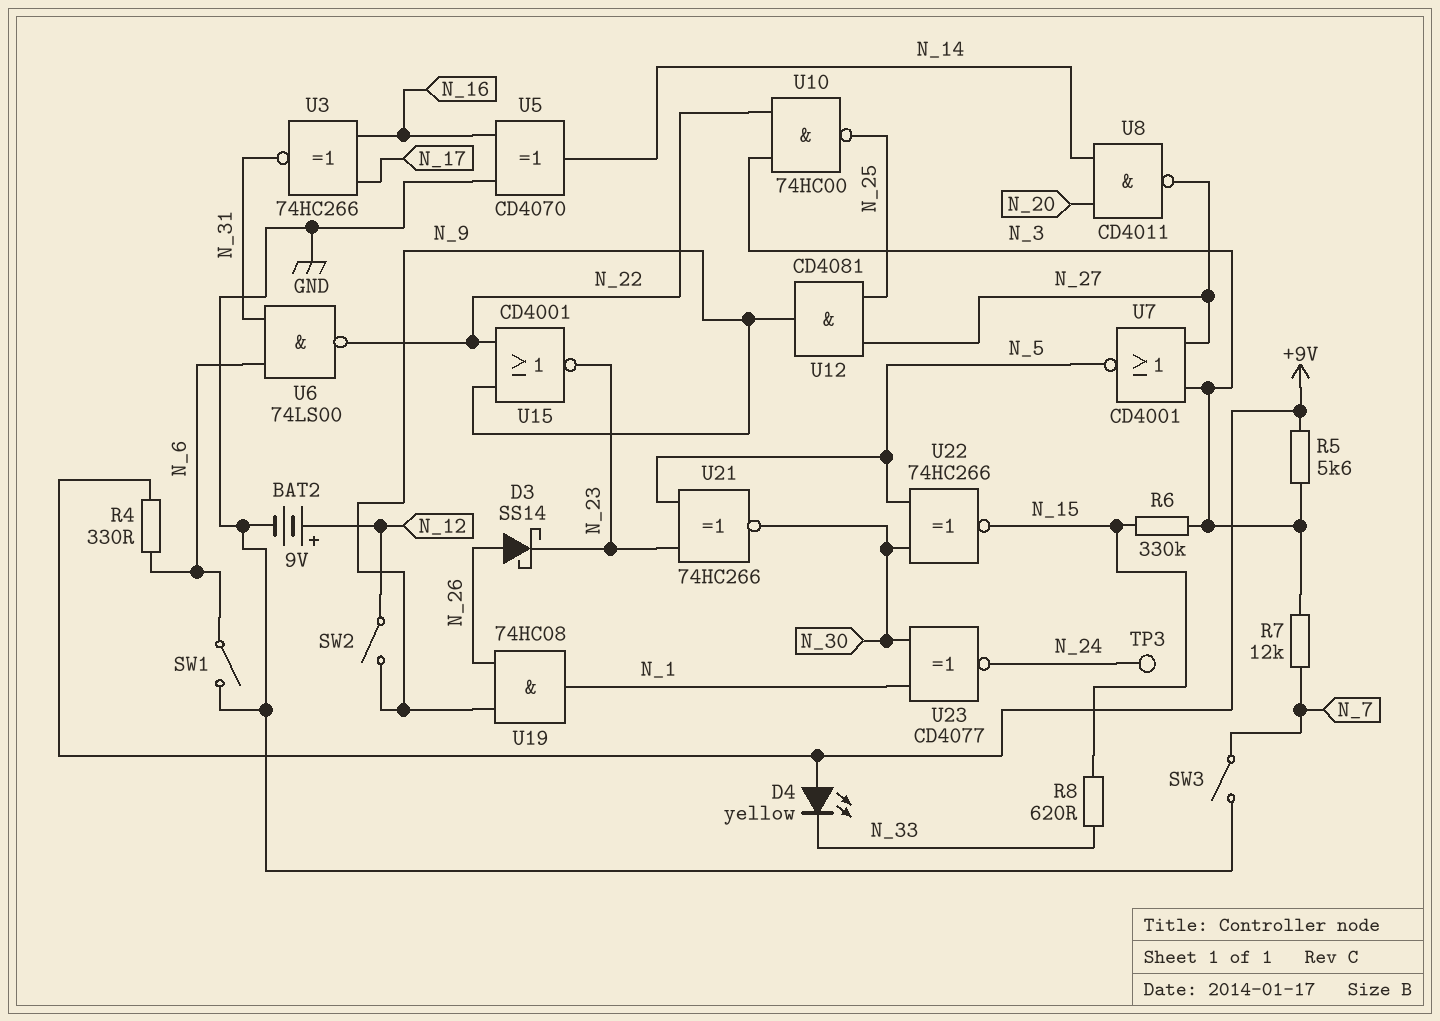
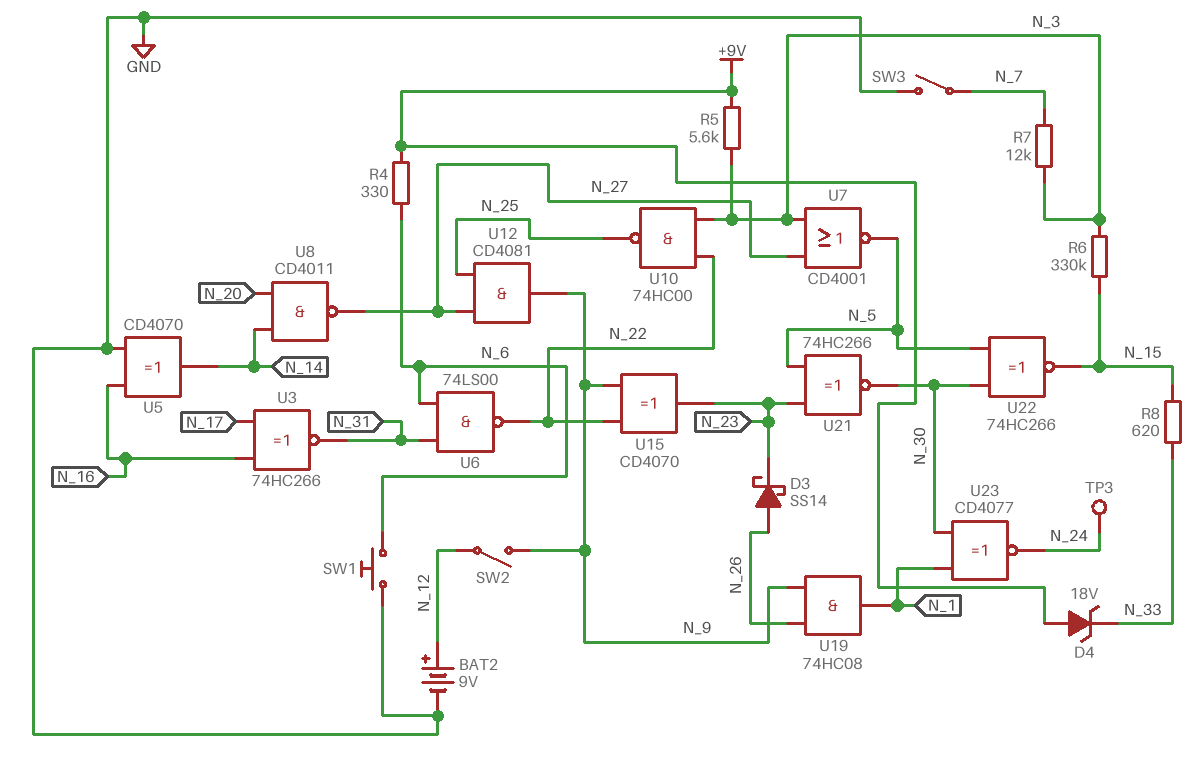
D4: LED yellow (A +9V, K N_33) -> zener 18V (A +9V, K N_33)
SW1: switch (GND, N_6) -> button (GND, N_6)
U15: NOR CD4001 (in N_9, in N_22, out N_23) -> XOR CD4070 (in N_9, in N_22, out N_23)

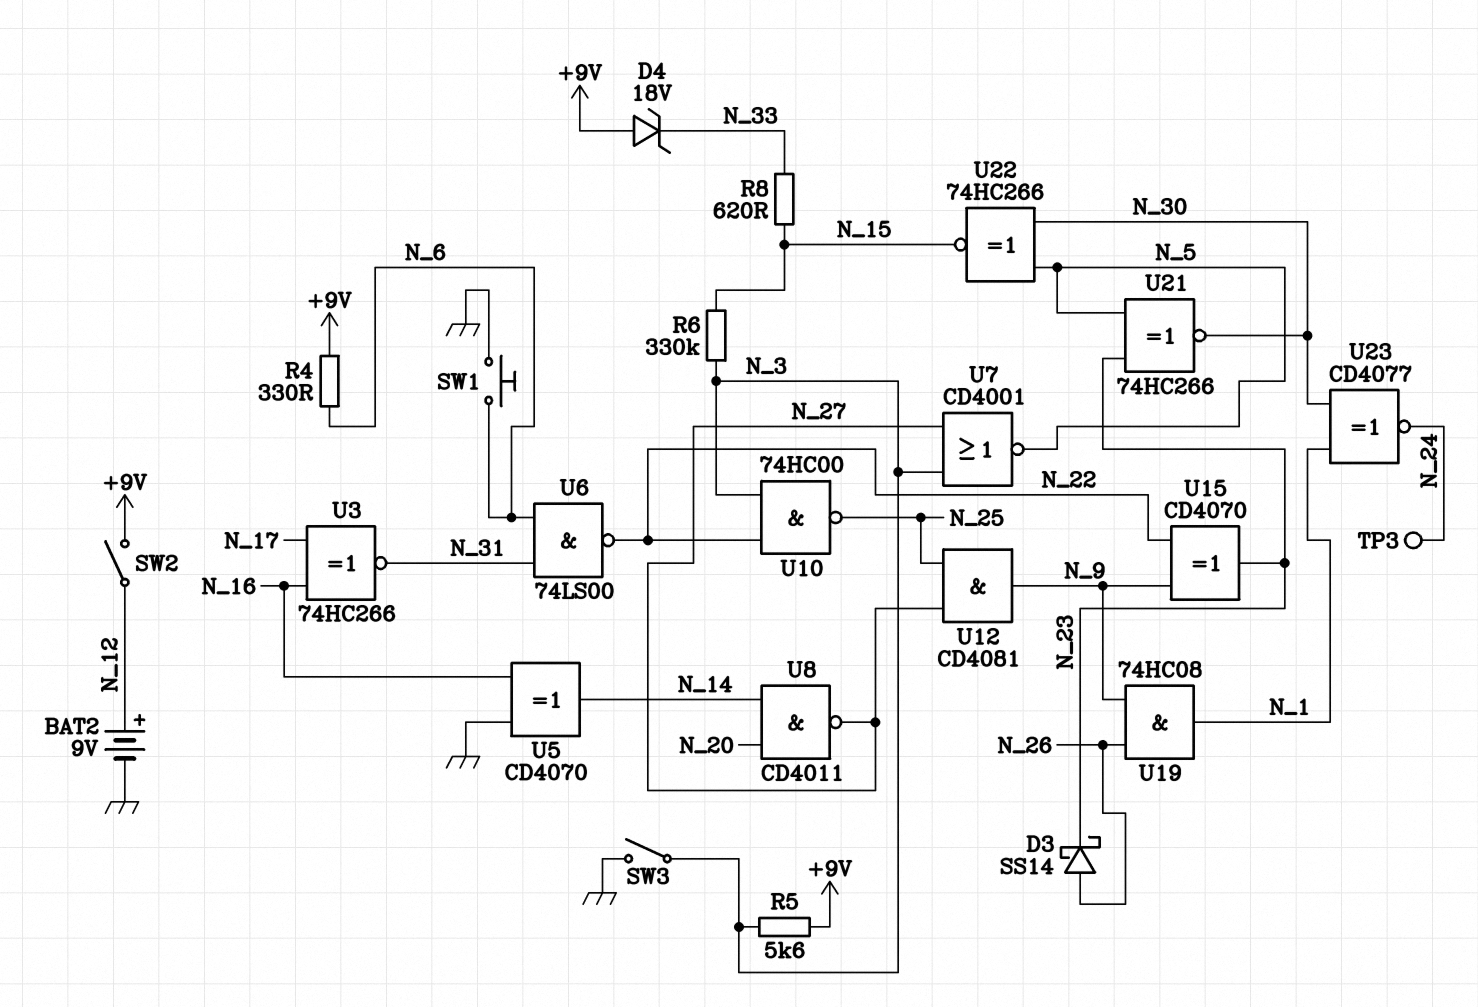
R7: 12k (N_3, N_7) -> none
SW2: switch (N_9, N_12) -> switch (+9V, N_12)
SW3: switch (GND, N_7) -> switch (GND, N_3)

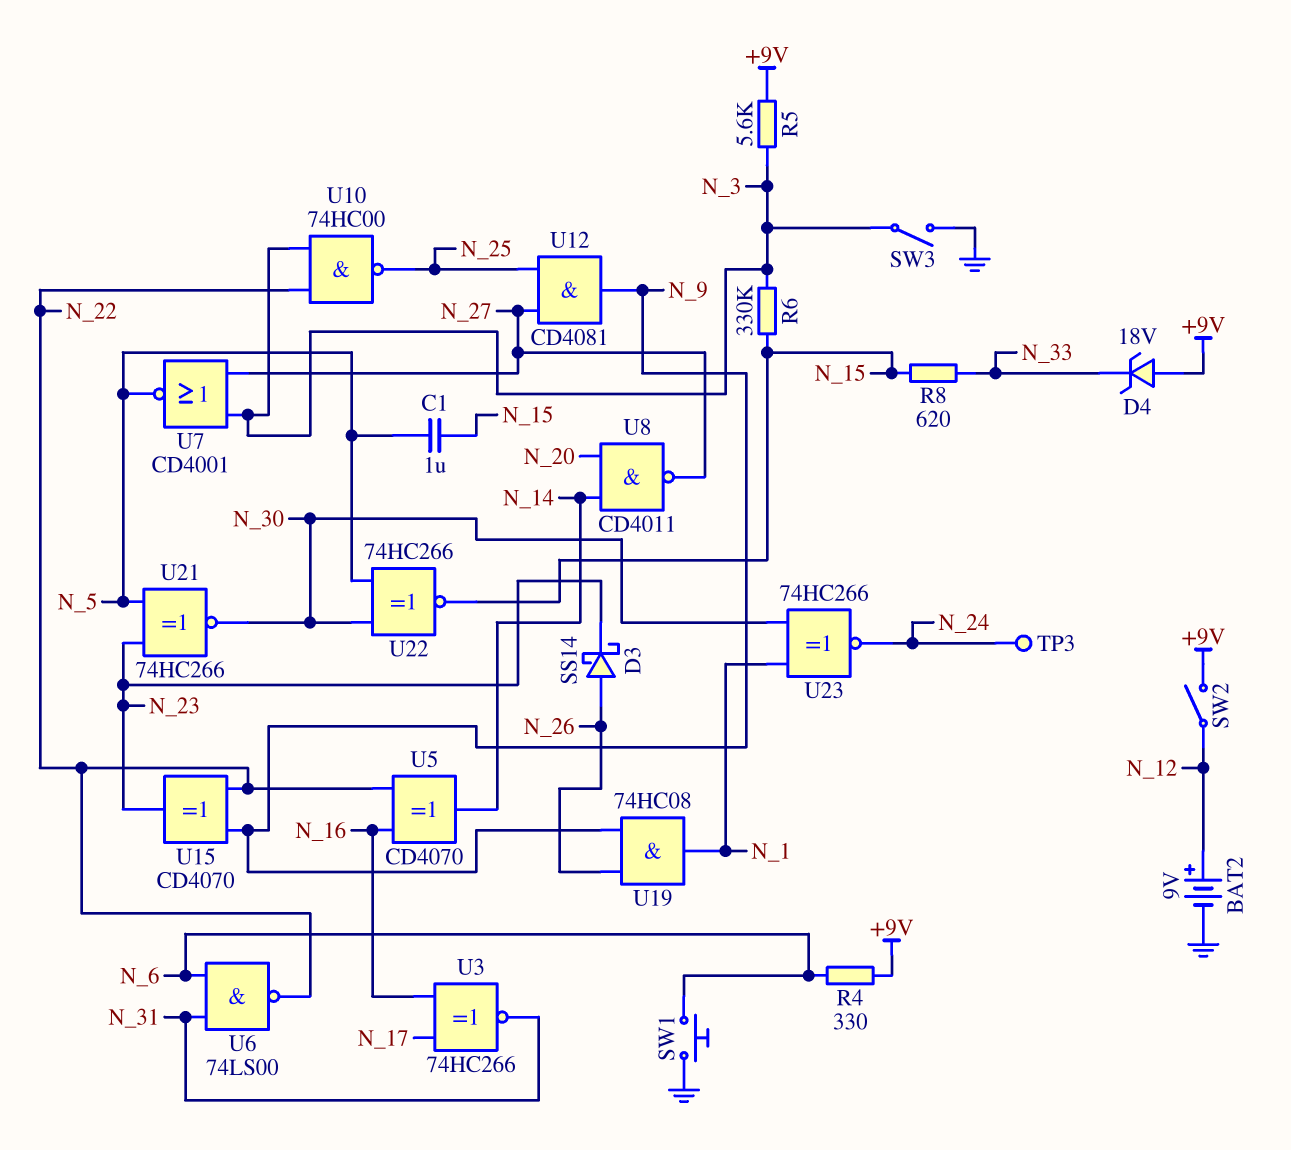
C1: none -> 1uF (N_5, N_15)
U5: XOR CD4070 (in GND, in N_16, out N_14) -> XOR CD4070 (in N_16, in N_22, out N_14)
U23: XNOR CD4077 (in N_1, in N_30, out N_24) -> XNOR 74HC266 (in N_1, in N_30, out N_24)

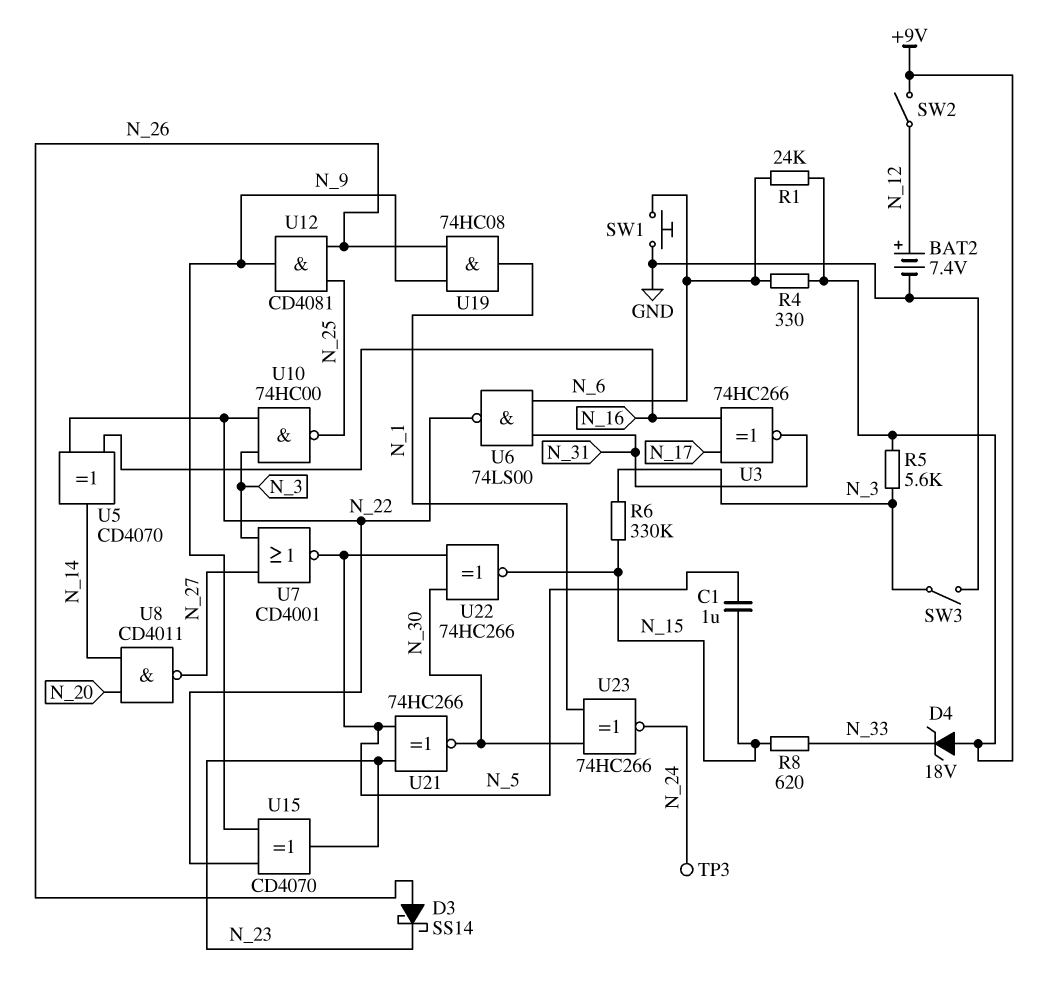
BAT2: 9V (plus N_12, minus GND) -> 7.4V (plus N_12, minus GND)
R1: none -> 24k (+9V, N_6)
U12: AND CD4081 (in N_25, in N_27, out N_9) -> AND CD4081 (in N_25, in N_26, out N_9)

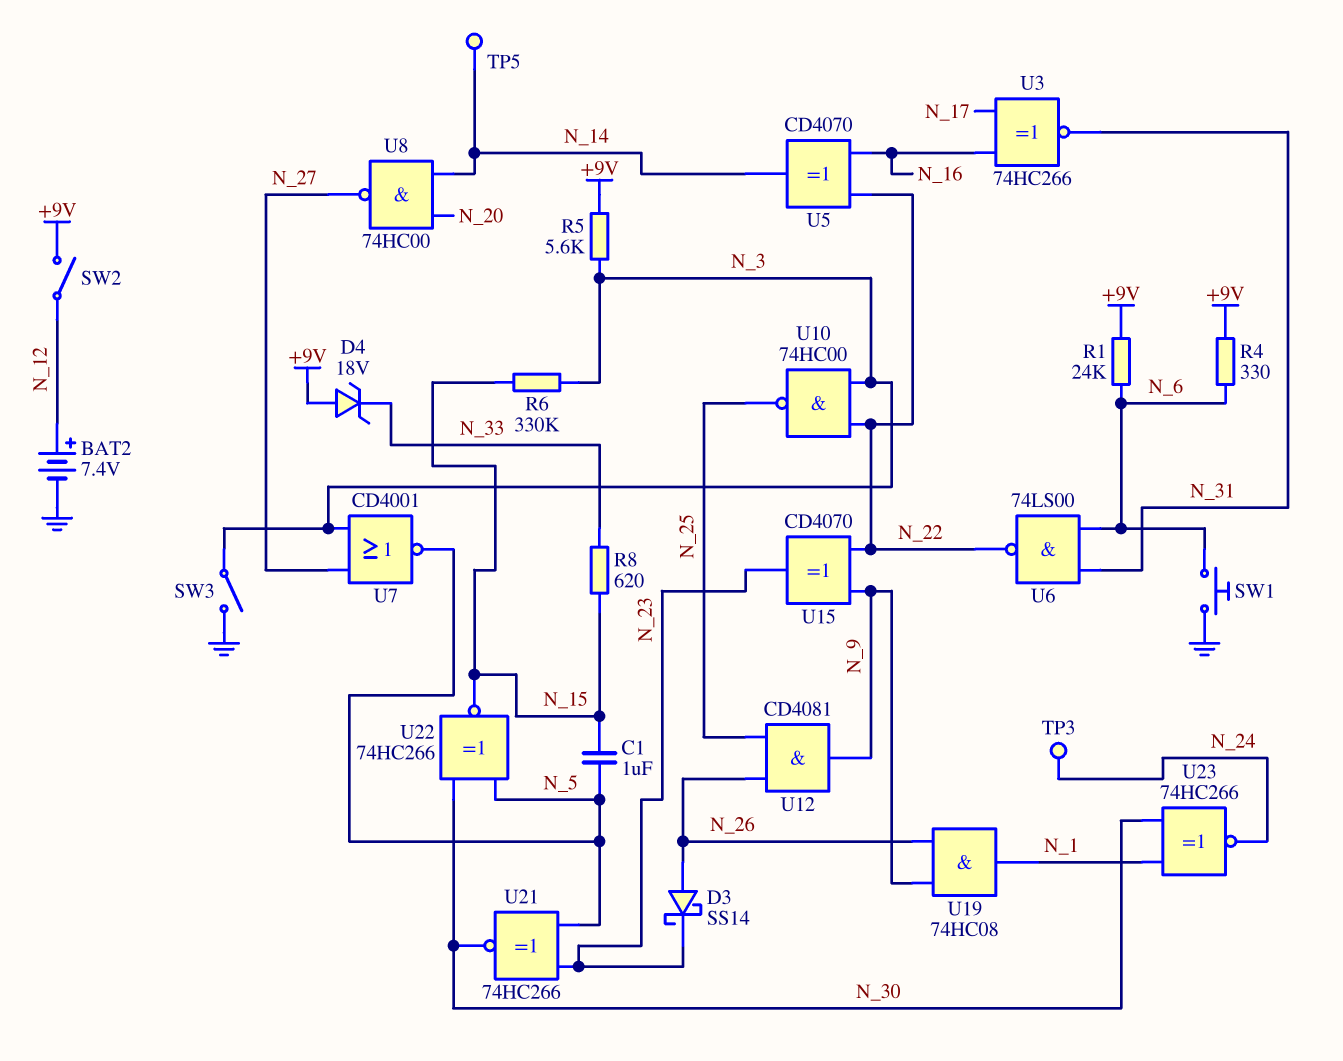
TP5: none -> test point (N_14)
U8: NAND CD4011 (in N_14, in N_20, out N_27) -> NAND 74HC00 (in N_14, in N_20, out N_27)

